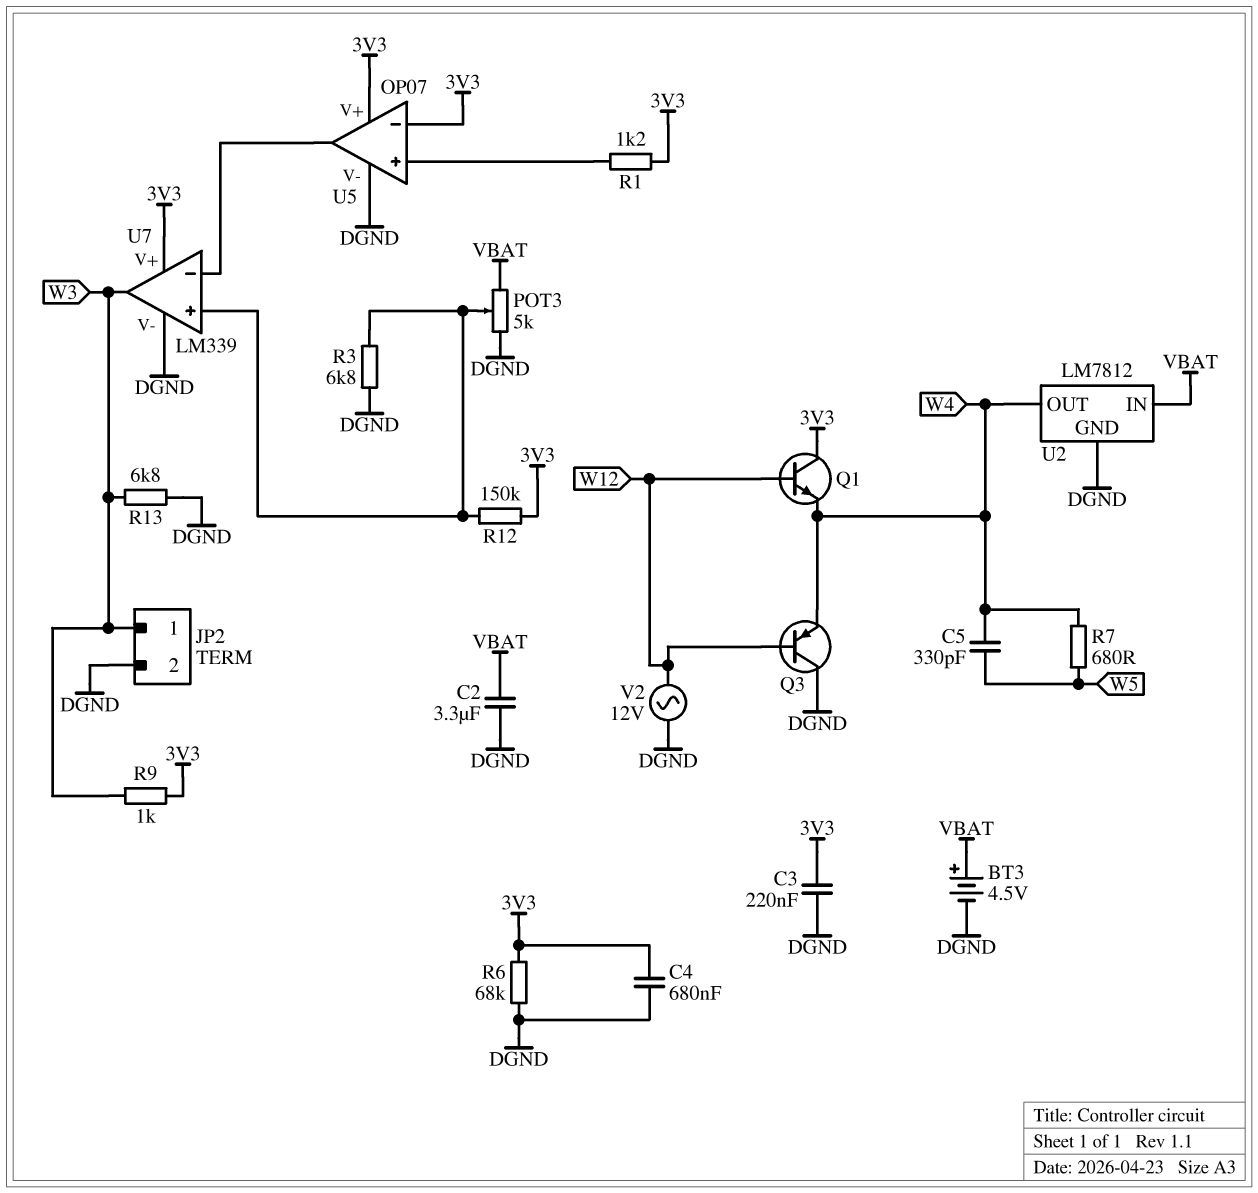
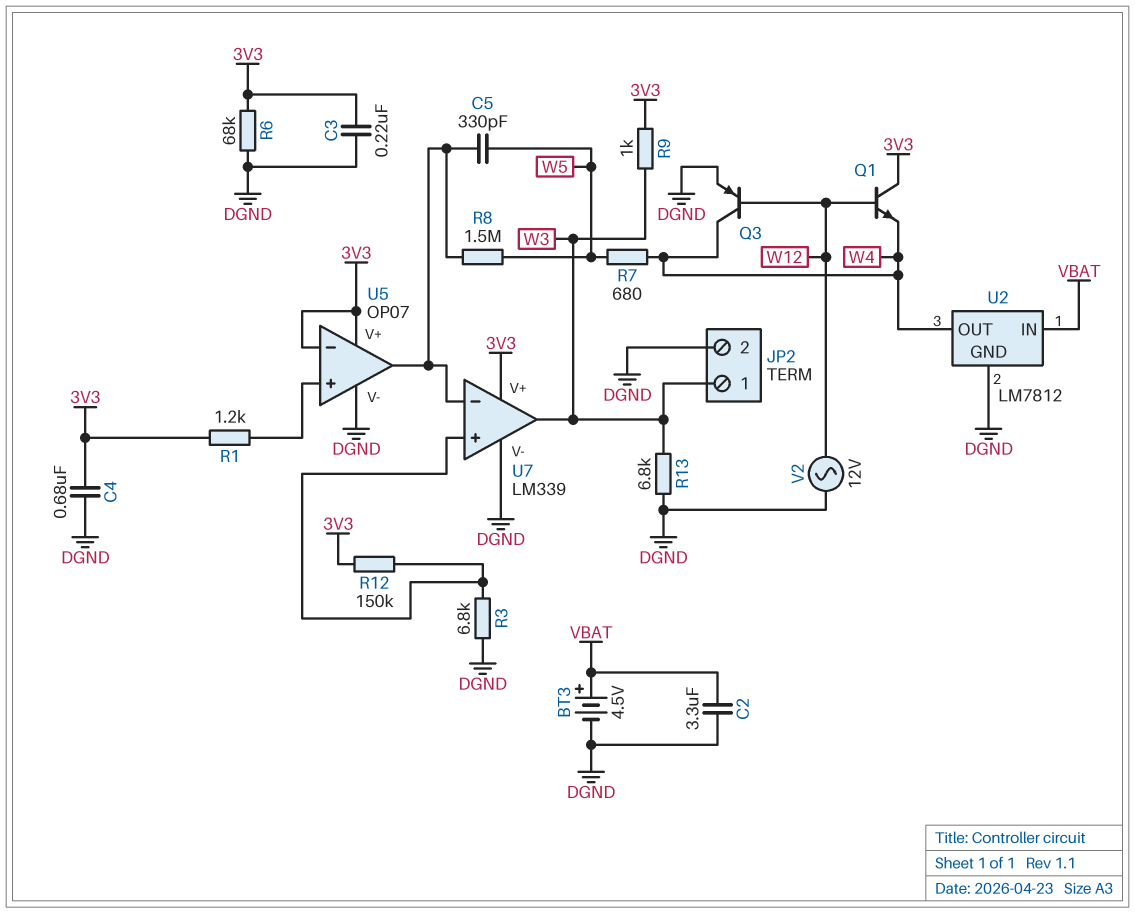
C5: 330pF (W4, W5) -> 330pF (U5/out, W5)
POT3: 5k (DGND, VBAT, wiper U7/in+) -> none
Q3: PNP (B W12, C DGND, E W4) -> PNP (B W12, C W4, E DGND)
R8: none -> 1.5M (U5/out, W5)

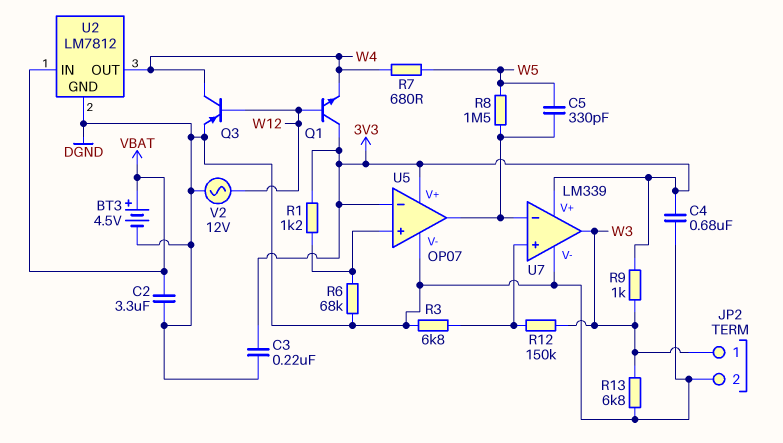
R6: 68k (3V3, DGND) -> 68k (DGND, U5/in+)
R12: 150k (3V3, U7/in+) -> 150k (U7/in+, W3)

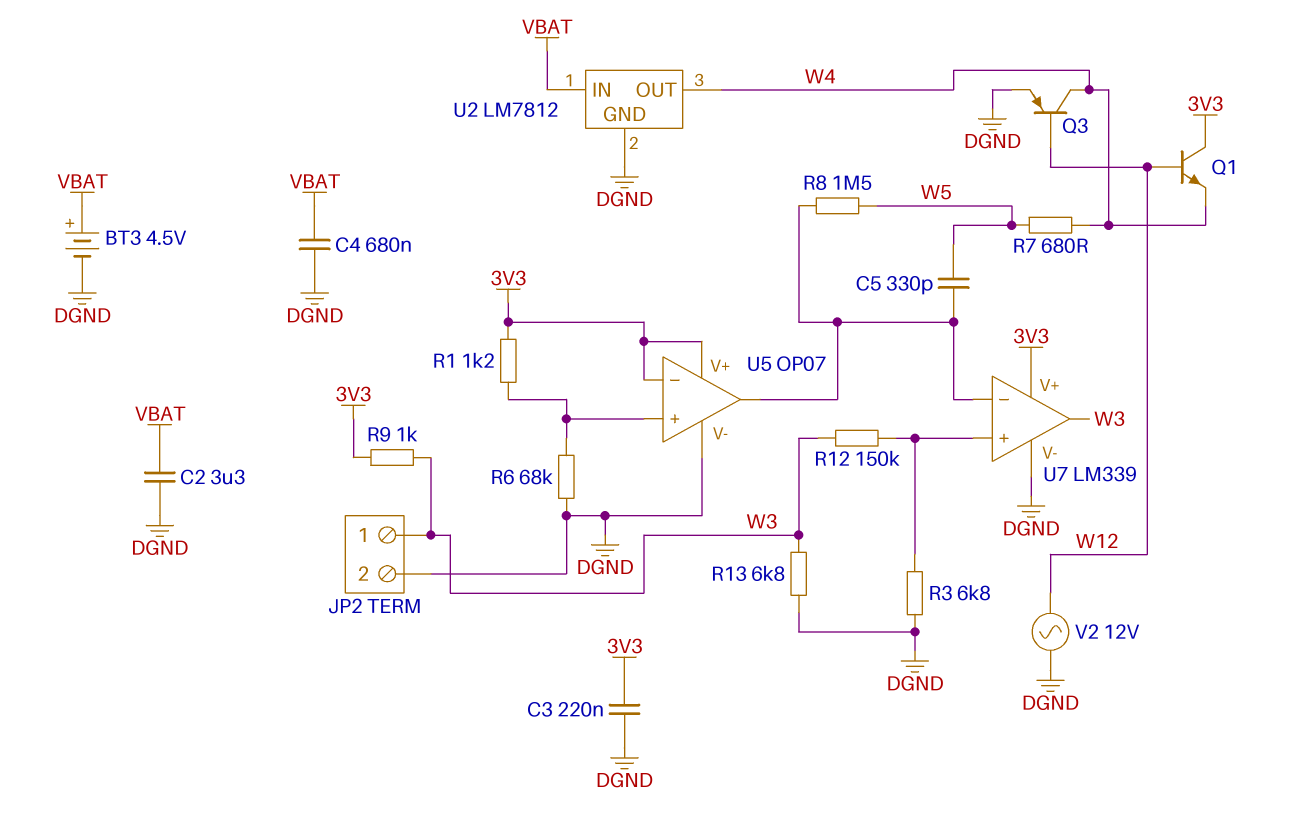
C4: 680nF (3V3, DGND) -> 680nF (DGND, VBAT)

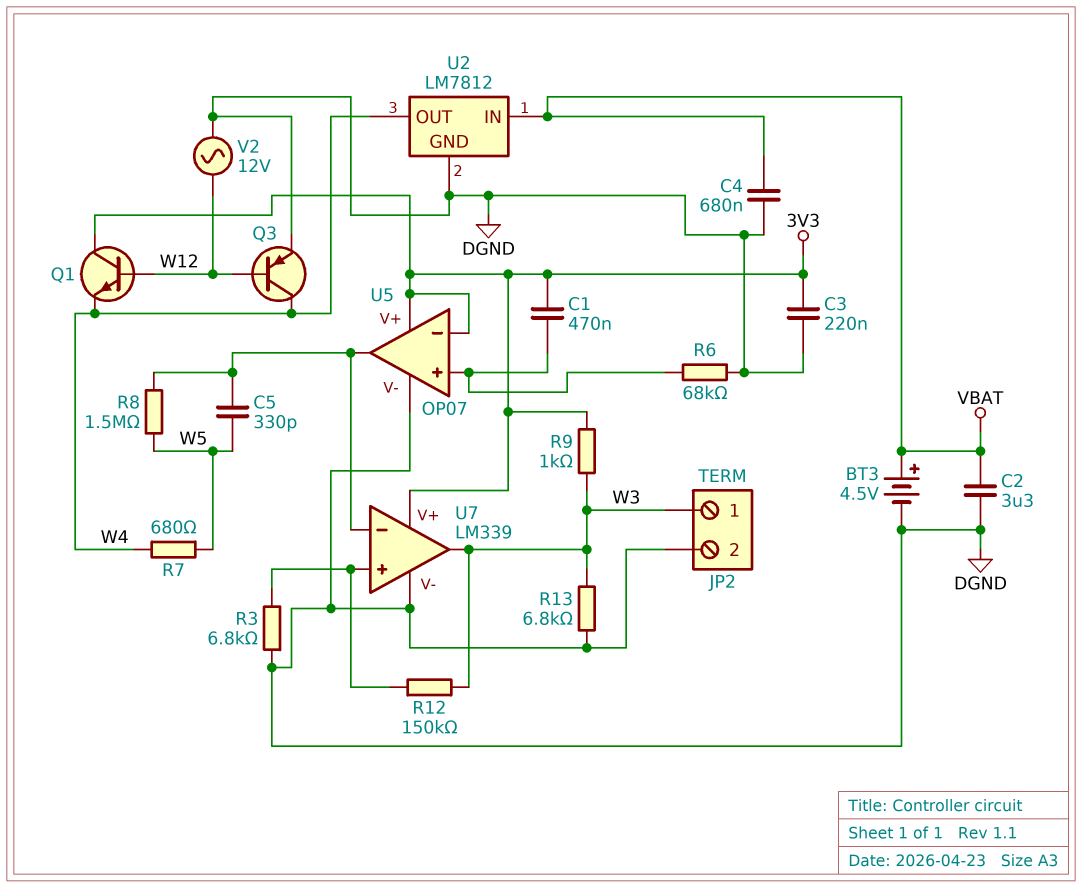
C1: none -> 470nF (3V3, U5/in+)
R1: 1.2k (3V3, U5/in+) -> none

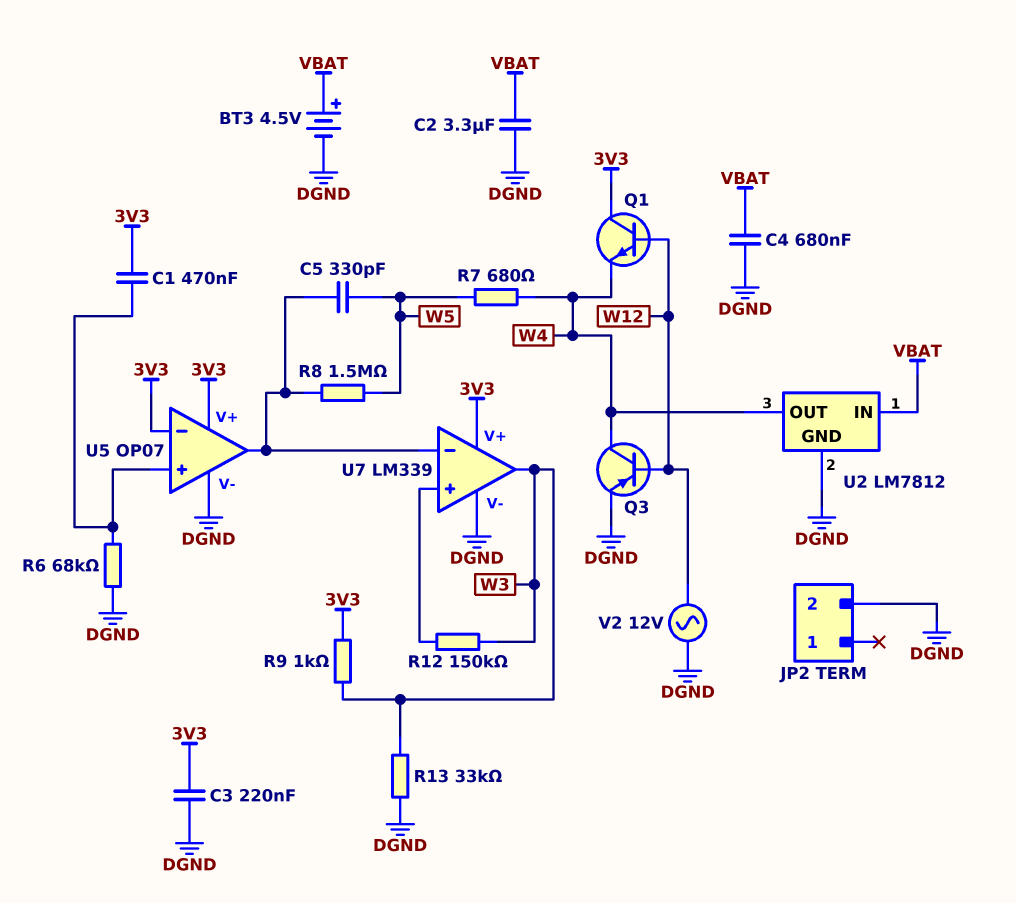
JP2 pin 1: W3 -> none
R3: 6.8k (DGND, U7/in+) -> none
R13: 6.8k (DGND, W3) -> 33k (DGND, W3)

